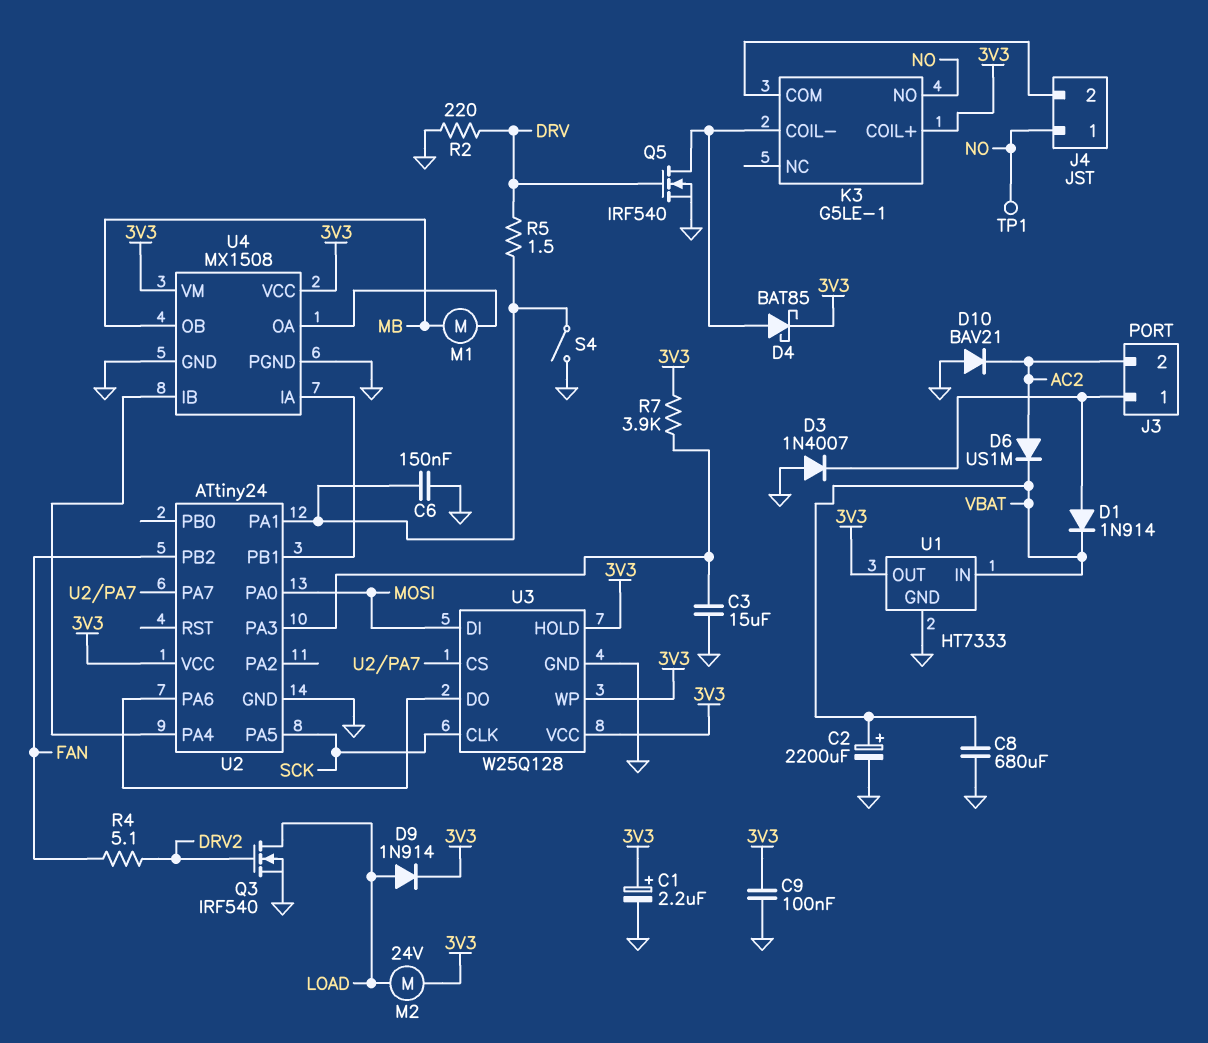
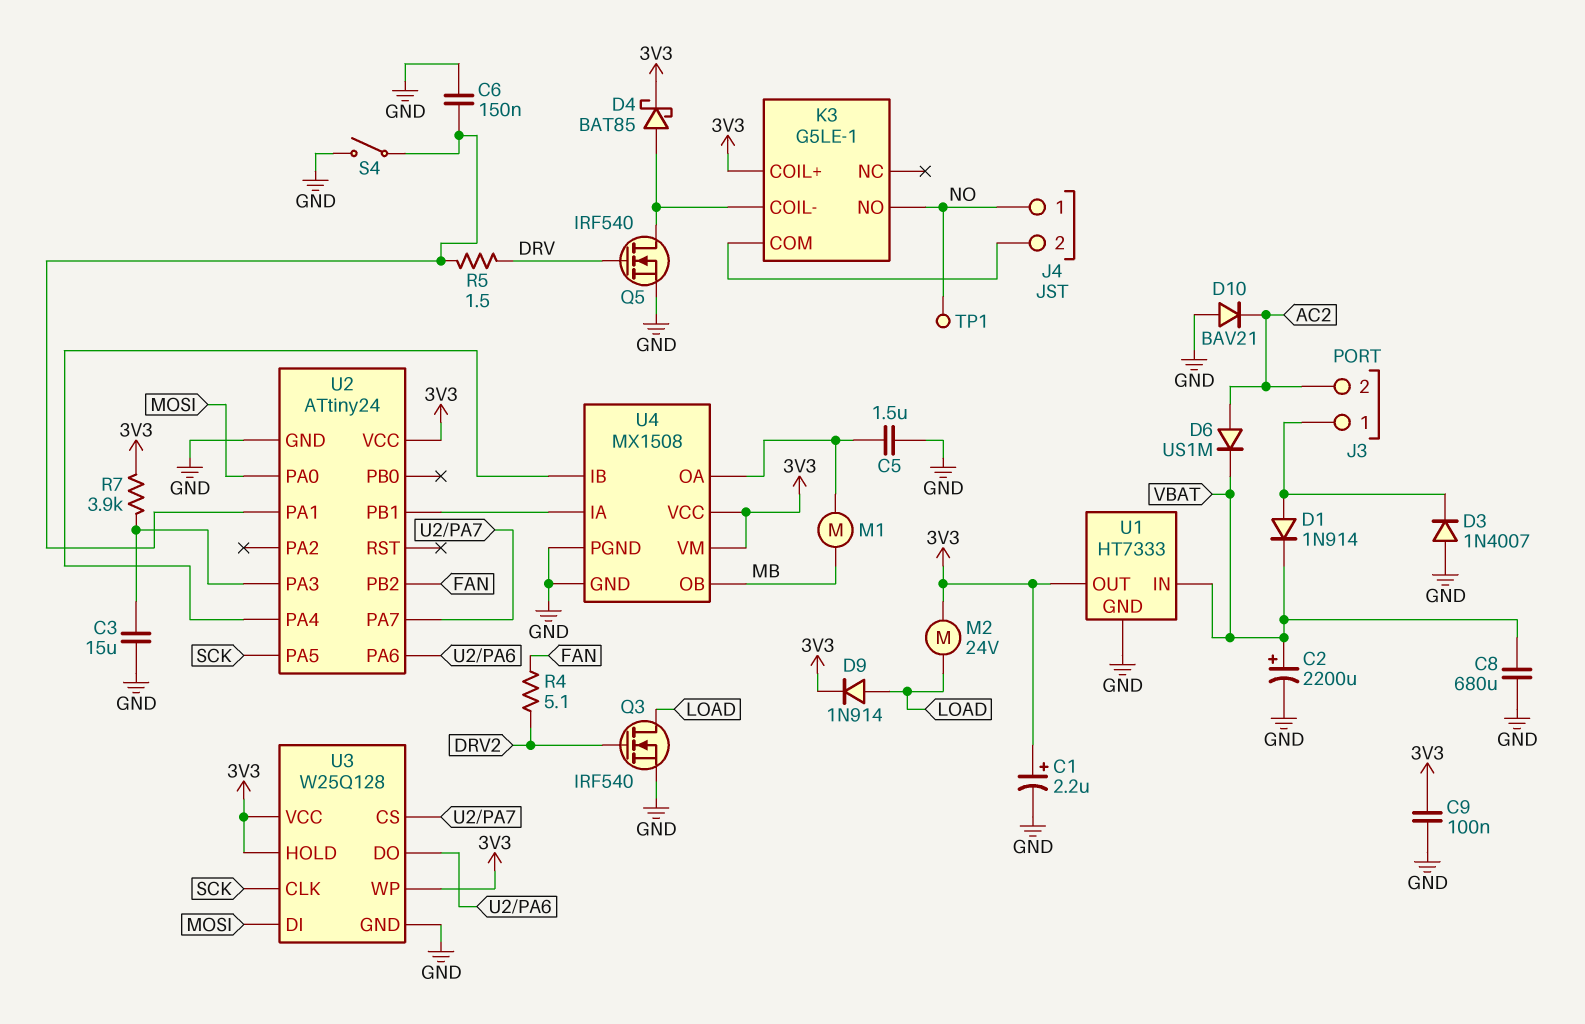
C5: none -> 1.5uF (GND, U4/OA)
R2: 220 (DRV, GND) -> none

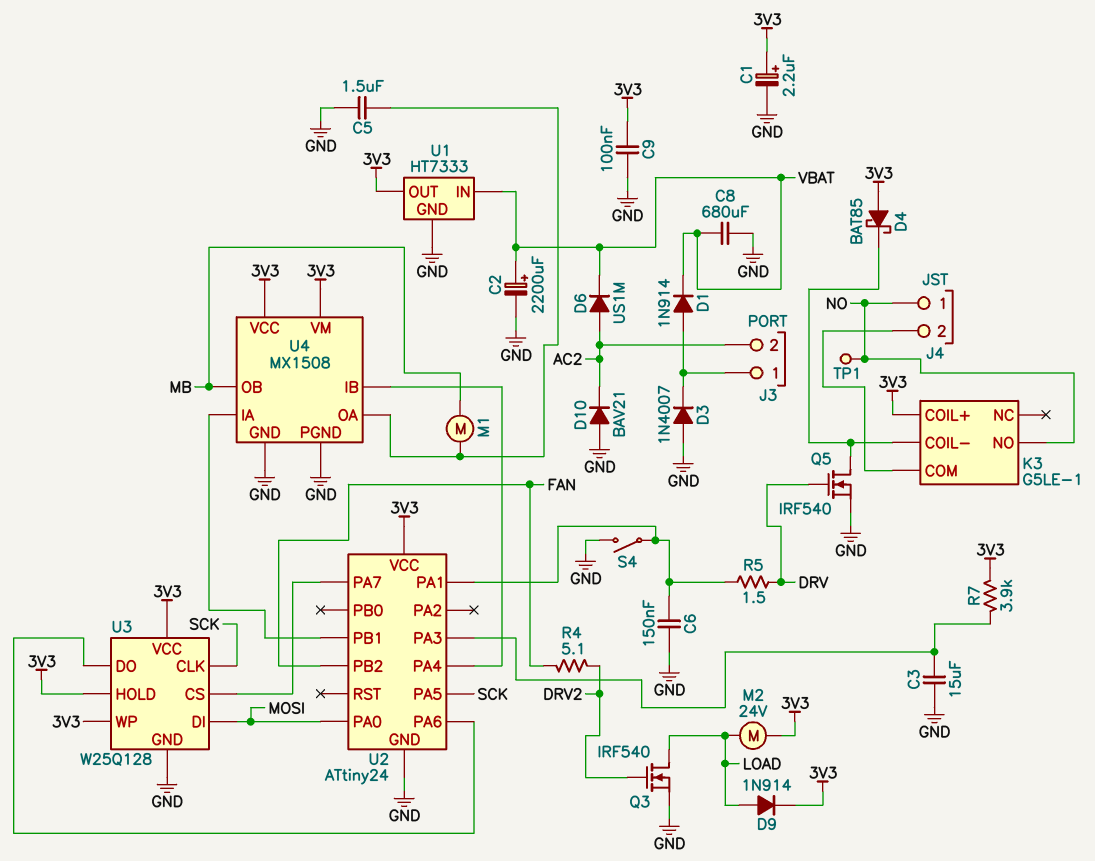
D4: schottky BAT85 (A K3/COIL-, K 3V3) -> schottky BAT85 (A 3V3, K K3/COIL-)

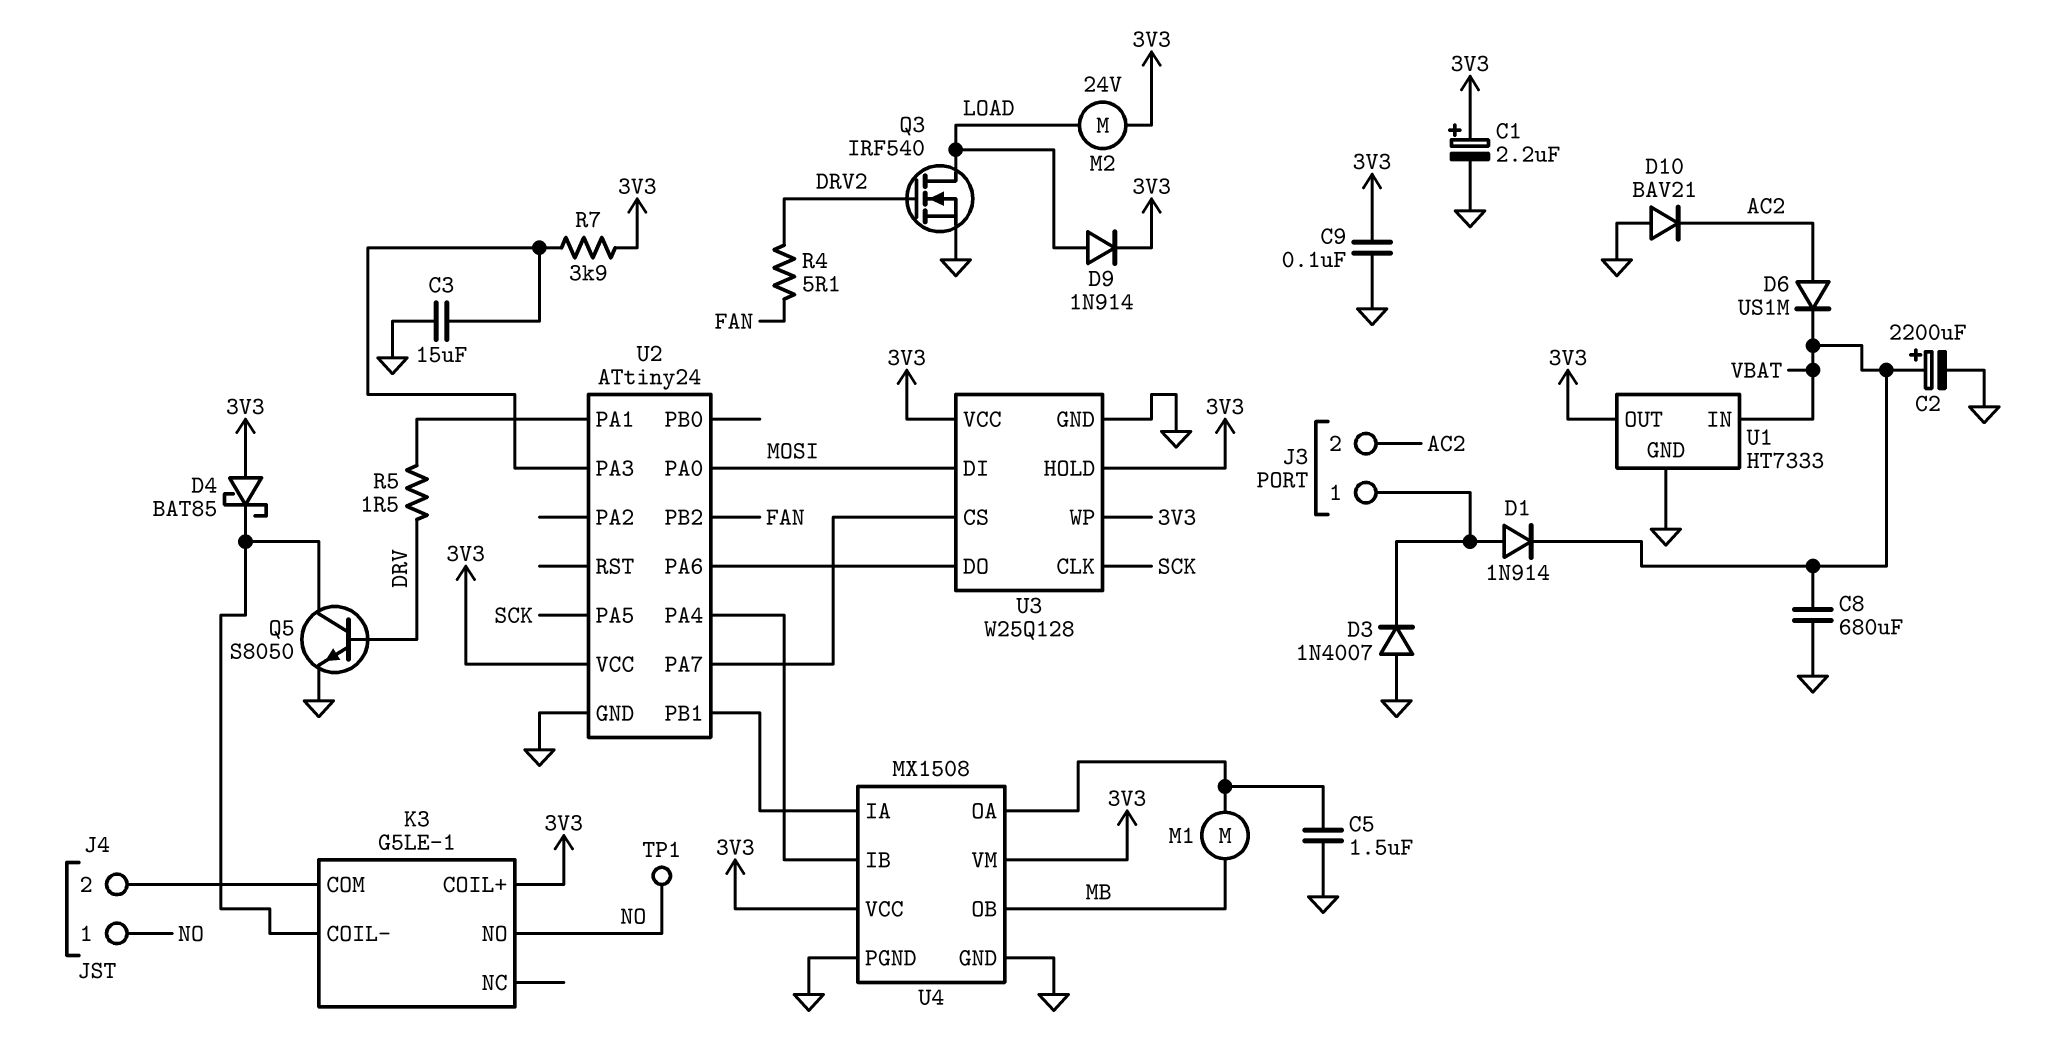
C6: 150nF (GND, U2/PA1) -> none
Q5: NMOS IRF540 (G DRV, D K3/COIL-, S GND) -> NPN S8050 (B DRV, C K3/COIL-, E GND)
S4: switch (GND, U2/PA1) -> none

